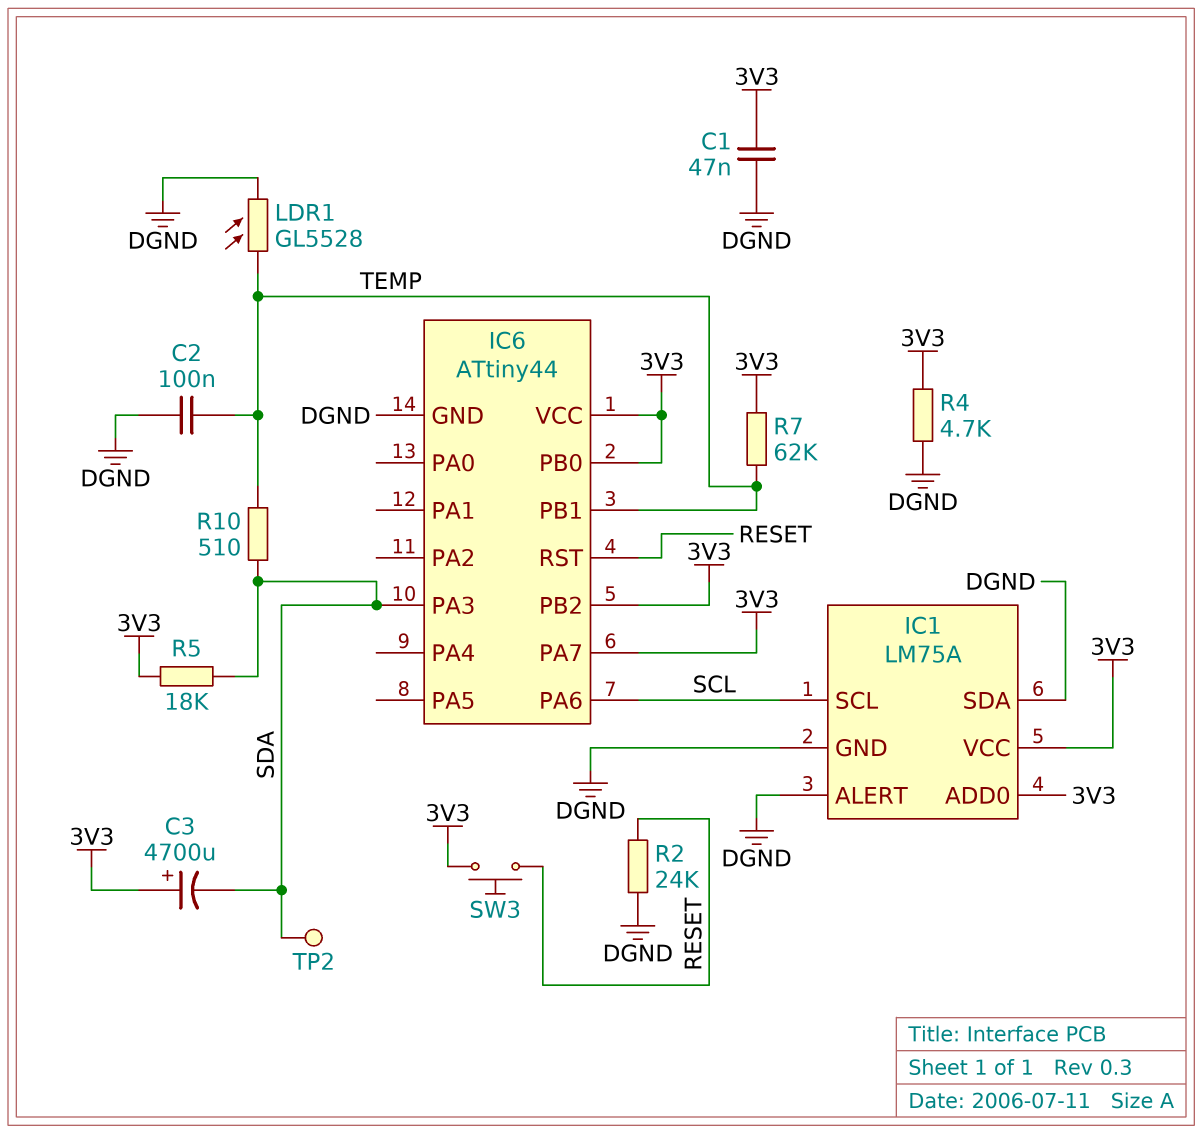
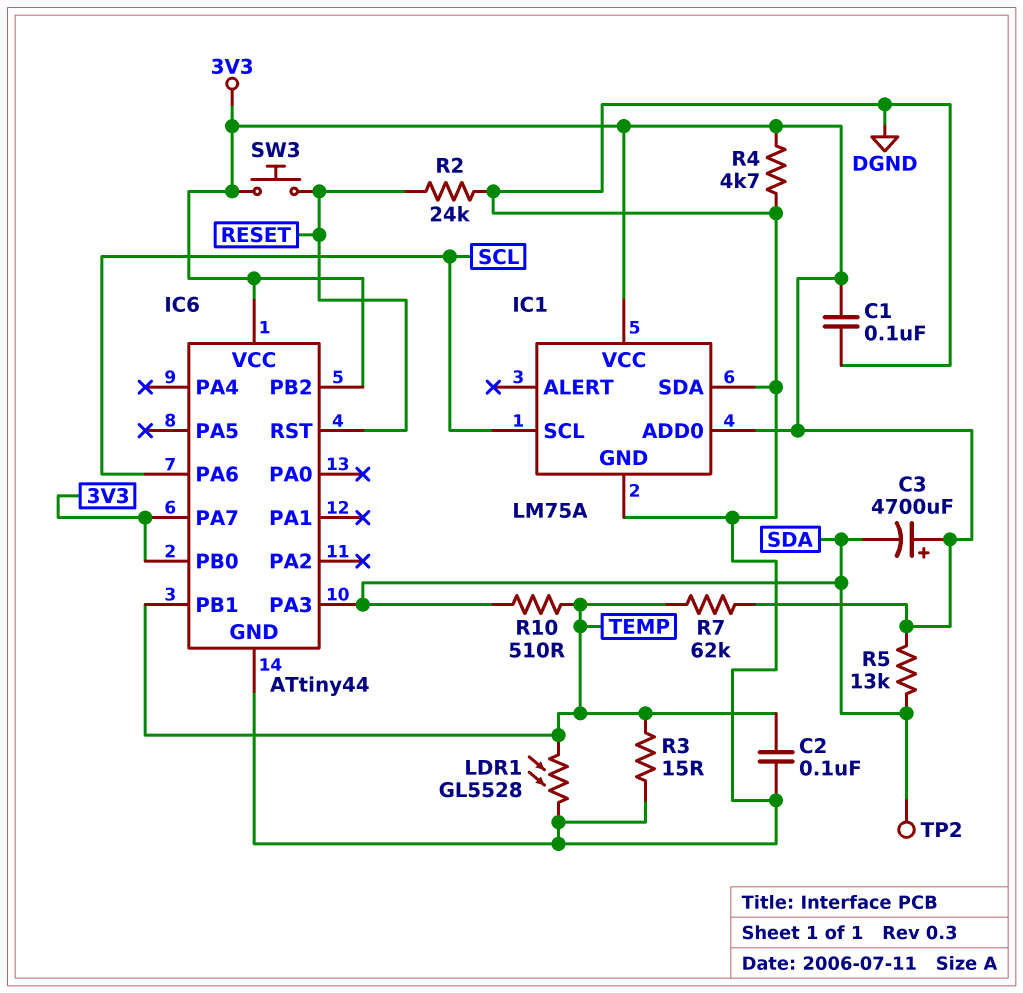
C1: 47nF (3V3, DGND) -> 100nF (3V3, DGND)
IC1 pin ALERT: DGND -> none
R3: none -> 15 (DGND, TEMP)
R5: 18k (3V3, SDA) -> 13k (3V3, SDA)

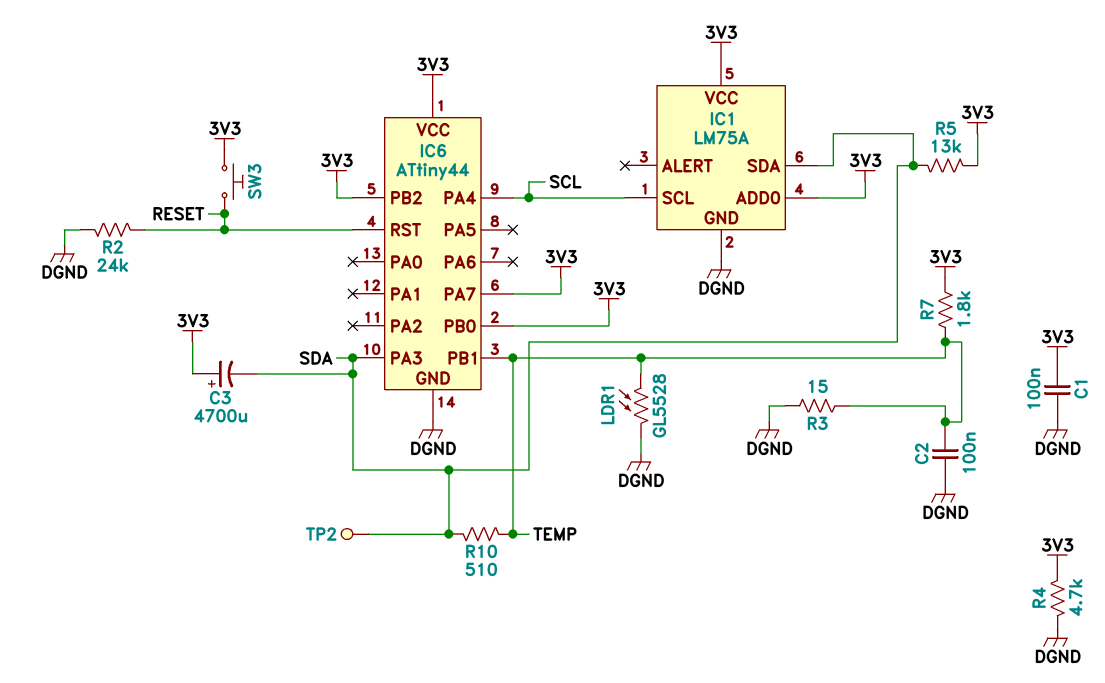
IC1 pin SDA: DGND -> SDA
IC6 pin PA4: none -> SCL
IC6 pin PA6: SCL -> none
R7: 62k (3V3, TEMP) -> 1.8k (3V3, TEMP)

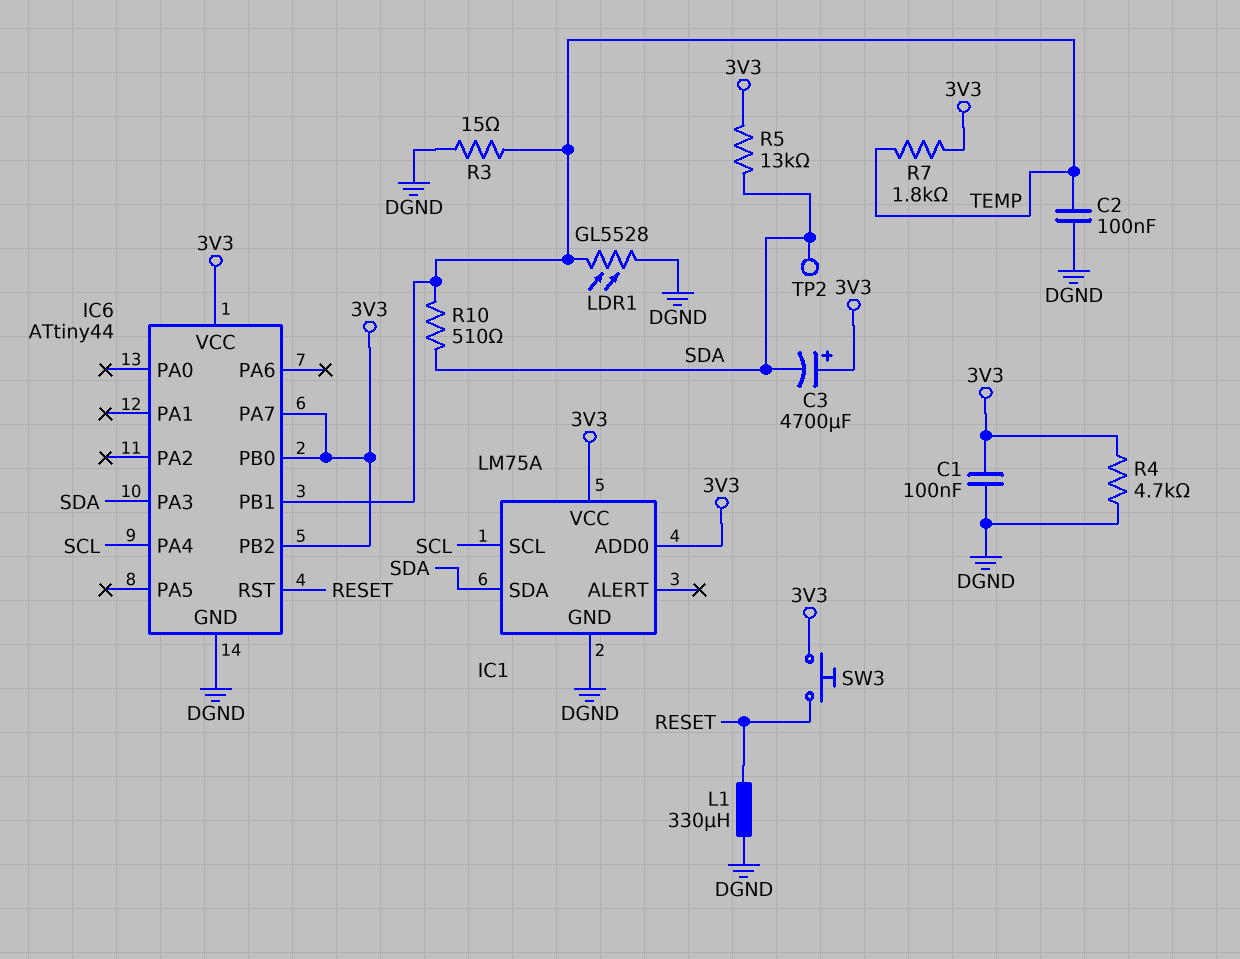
L1: none -> 330uH (DGND, RESET)
R2: 24k (DGND, RESET) -> none

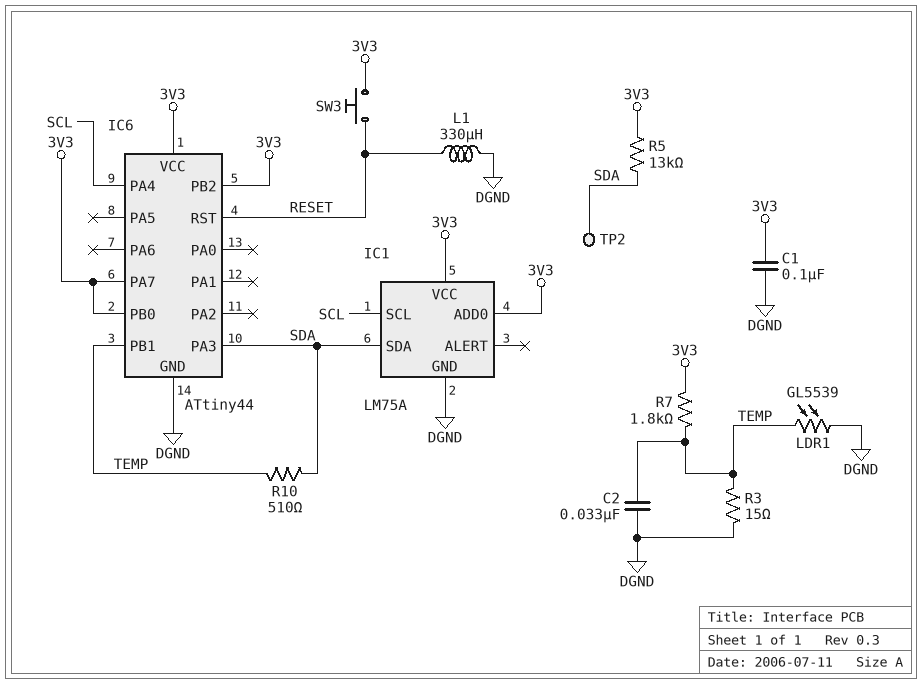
C2: 100nF (DGND, TEMP) -> 33nF (DGND, TEMP)
C3: 4700uF (plus 3V3, minus SDA) -> none
LDR1: GL5528 (DGND, TEMP) -> GL5539 (DGND, TEMP)
R4: 4.7k (3V3, DGND) -> none

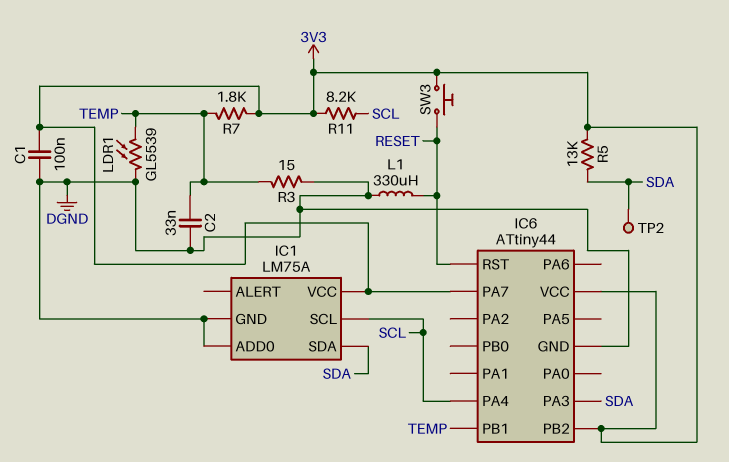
IC1 pin ADD0: 3V3 -> DGND
IC6 pin PB0: 3V3 -> none
R10: 510 (SDA, TEMP) -> none
R11: none -> 8.2k (3V3, SCL)

